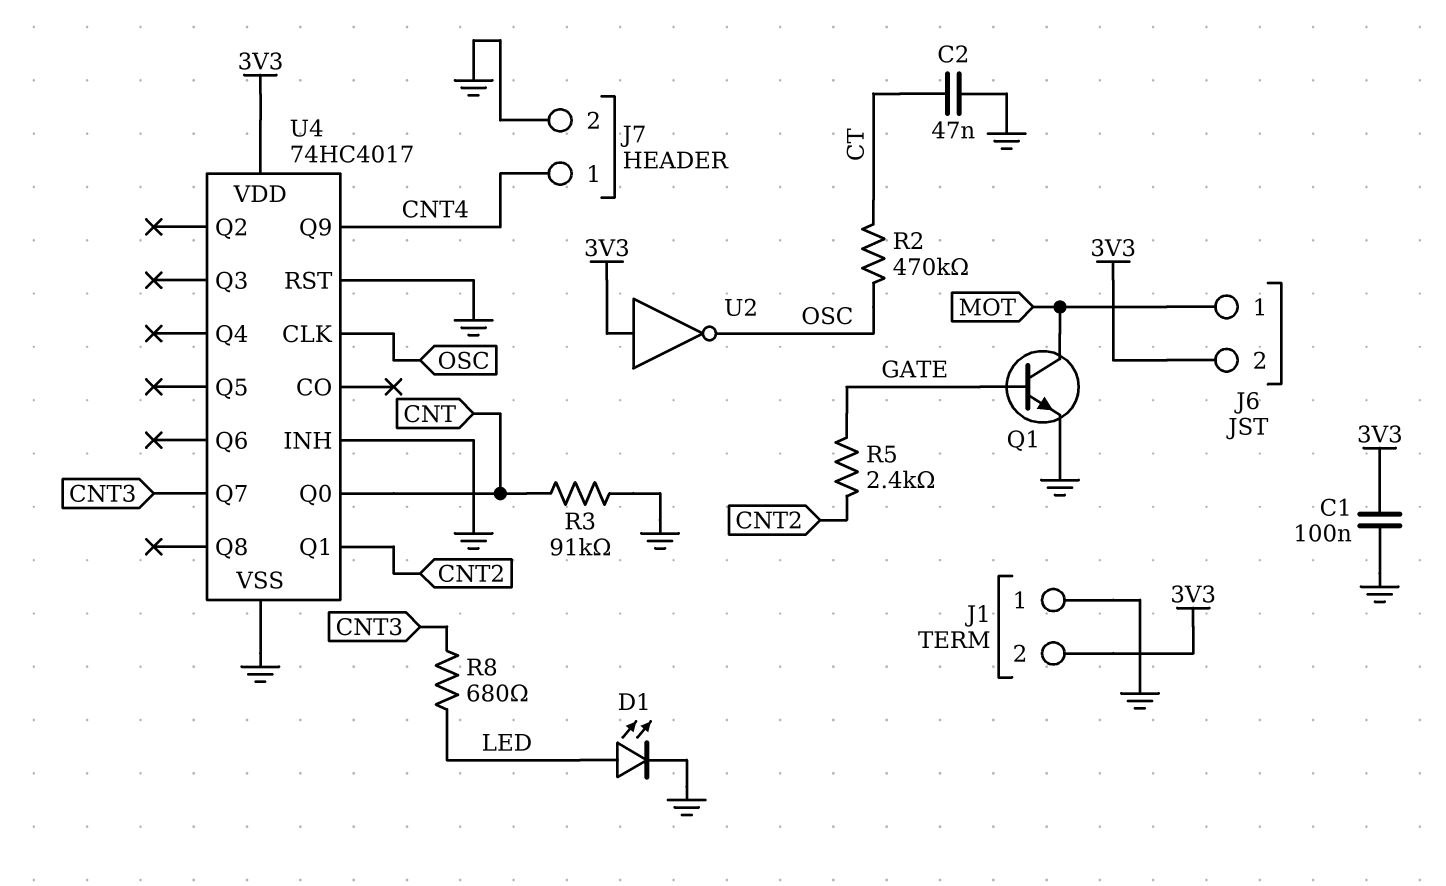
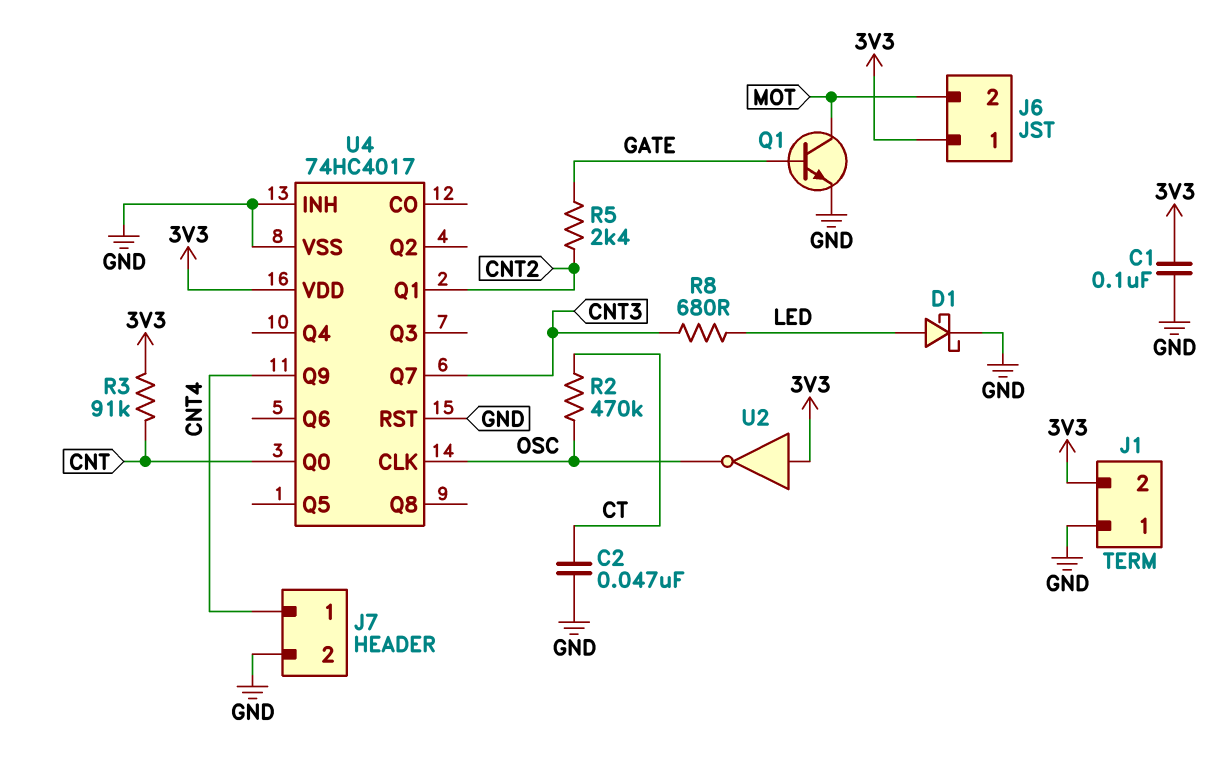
D1: LED (A LED, K GND) -> schottky (A LED, K GND)
J6 pin 1: MOT -> 3V3
J6 pin 2: 3V3 -> MOT
R3: 91k (CNT, GND) -> 91k (3V3, CNT)

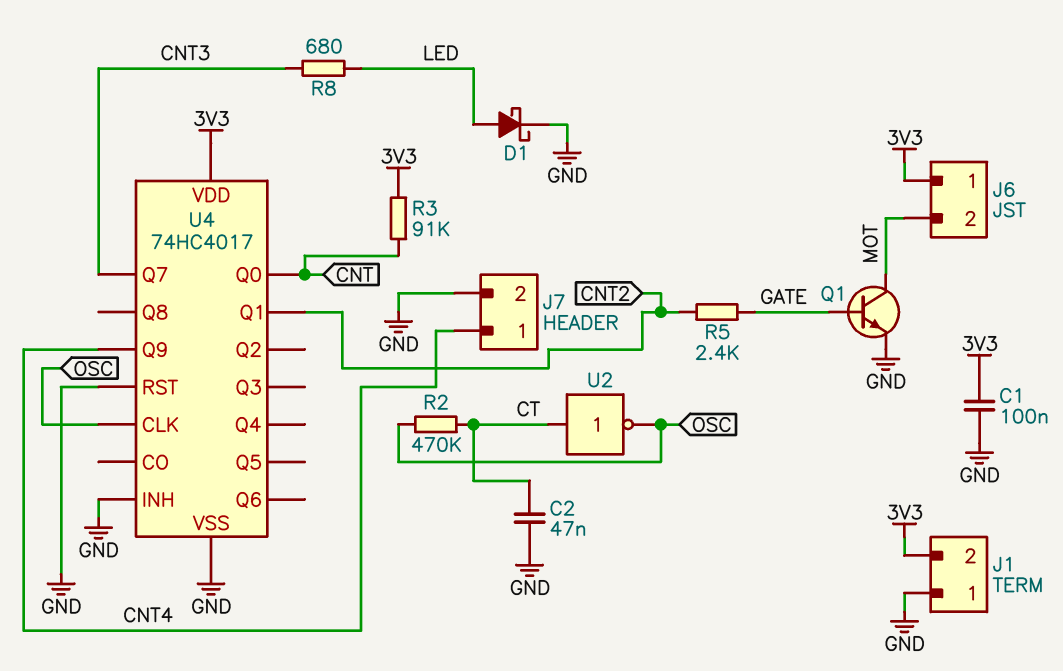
U2: NOT (in 3V3, out OSC) -> NOT (in CT, out OSC)

